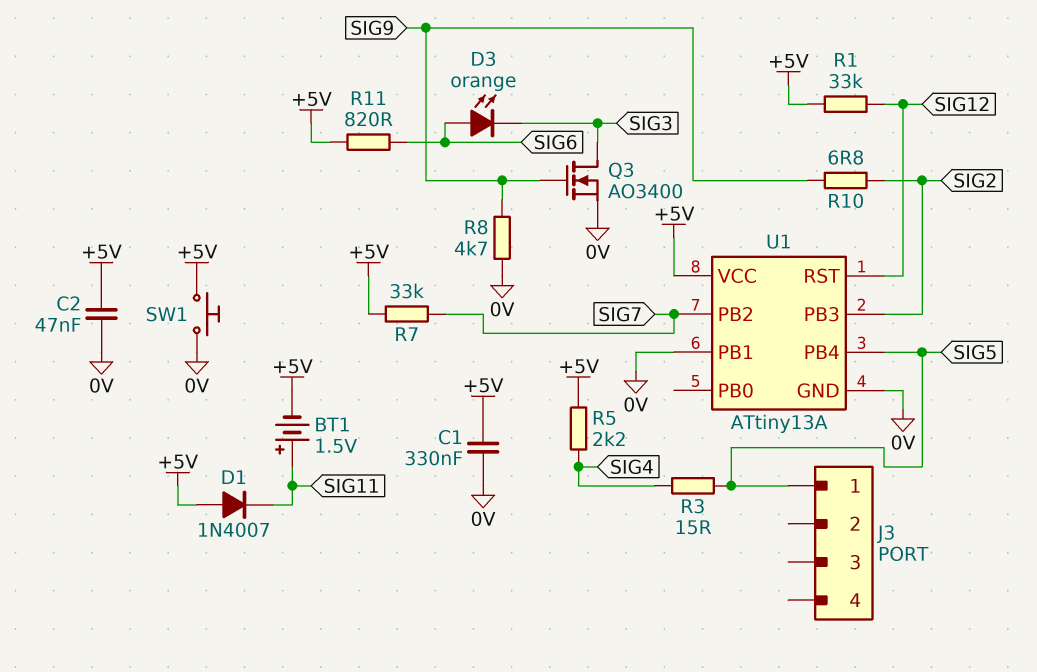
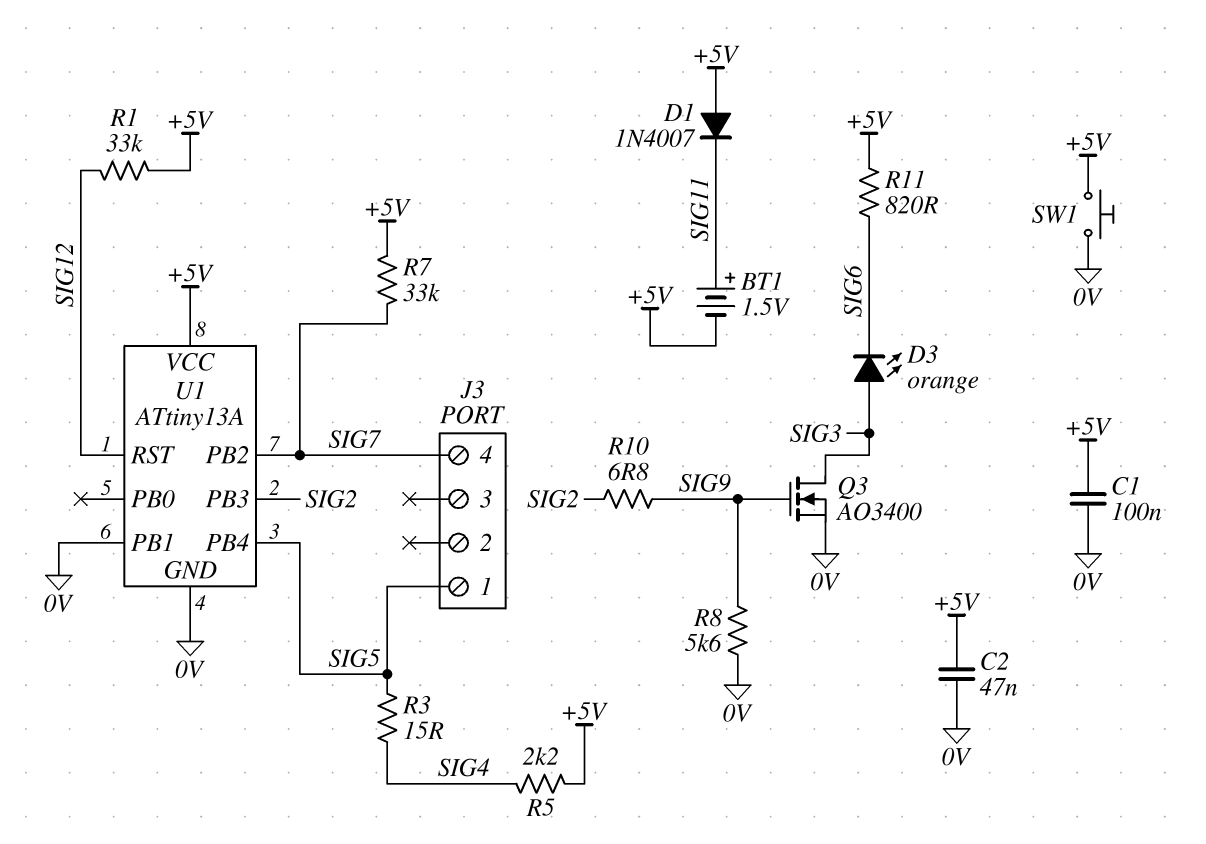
C1: 330nF (+5V, 0V) -> 100nF (+5V, 0V)
D3: LED orange (A SIG6, K SIG3) -> LED orange (A SIG3, K SIG6)
J3 pin 4: none -> SIG7
R8: 4.7k (0V, SIG9) -> 5.6k (0V, SIG9)

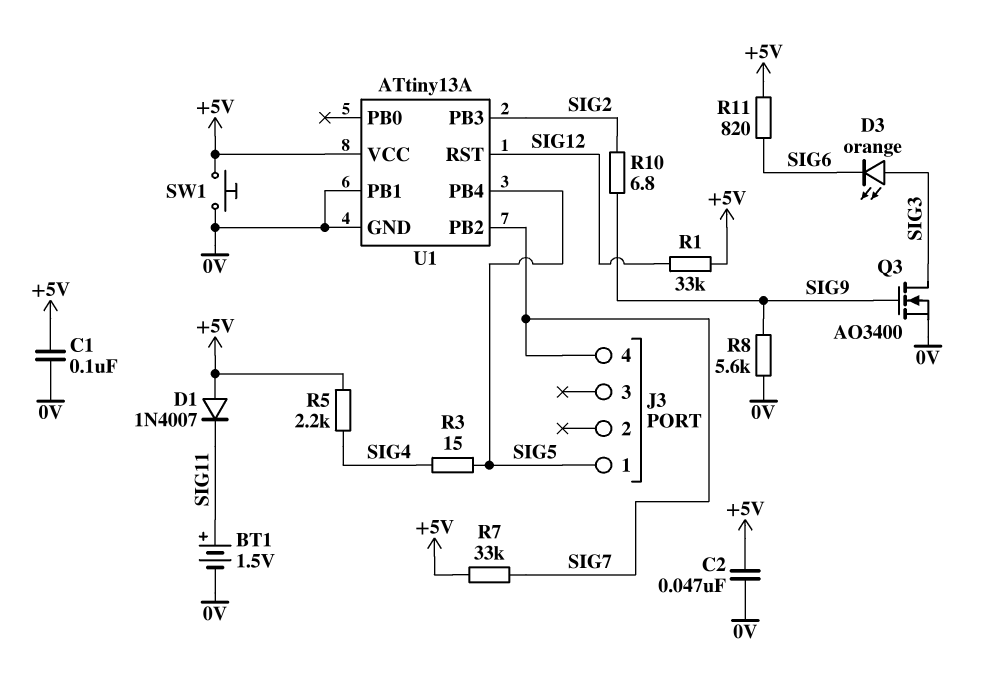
BT1: 1.5V (plus SIG11, minus +5V) -> 1.5V (plus SIG11, minus 0V)

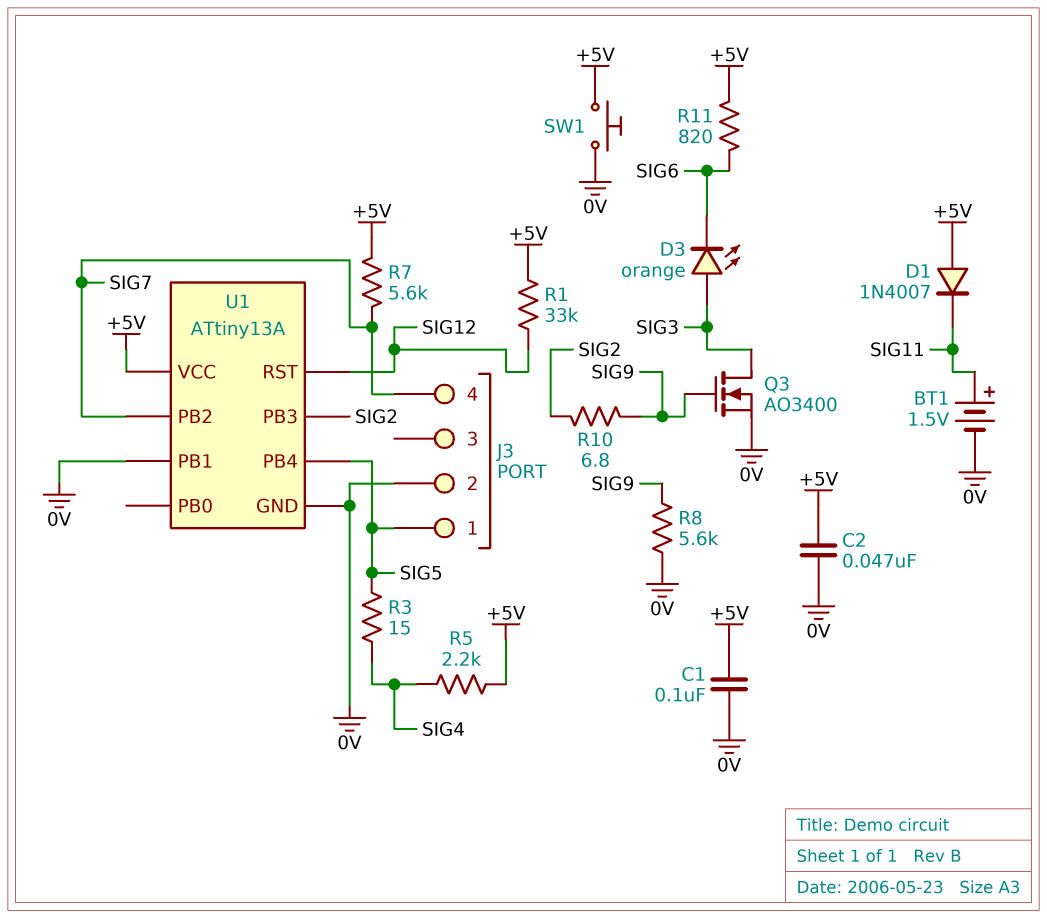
J3 pin 2: none -> 0V
R7: 33k (+5V, SIG7) -> 5.6k (+5V, SIG7)

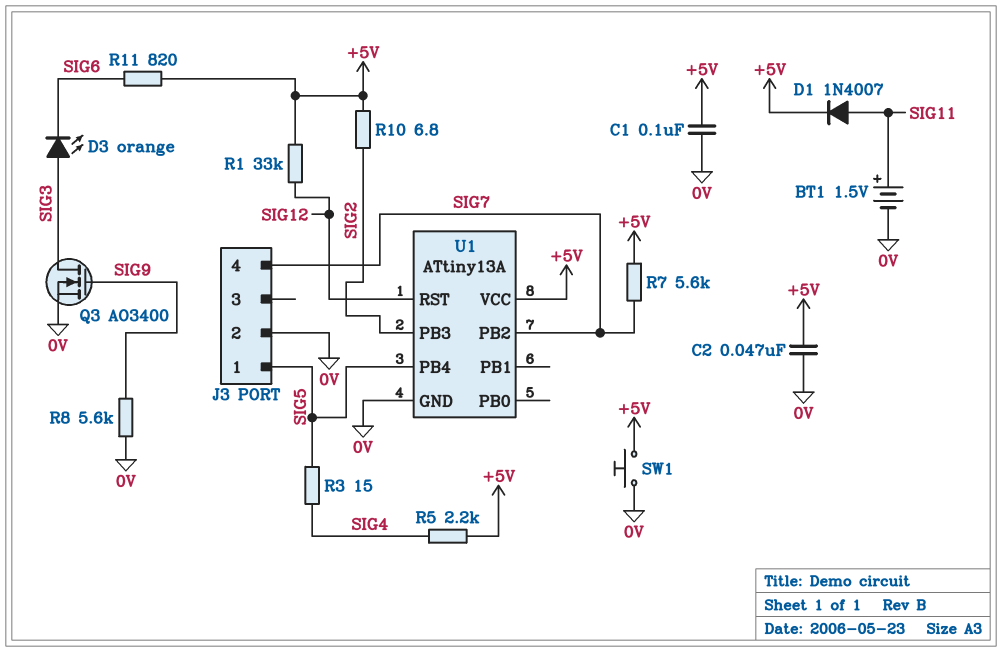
D1: diode 1N4007 (A +5V, K SIG11) -> diode 1N4007 (A SIG11, K +5V)
R10: 6.8 (SIG2, SIG9) -> 6.8 (+5V, SIG2)
U1 pin PB1: 0V -> none

